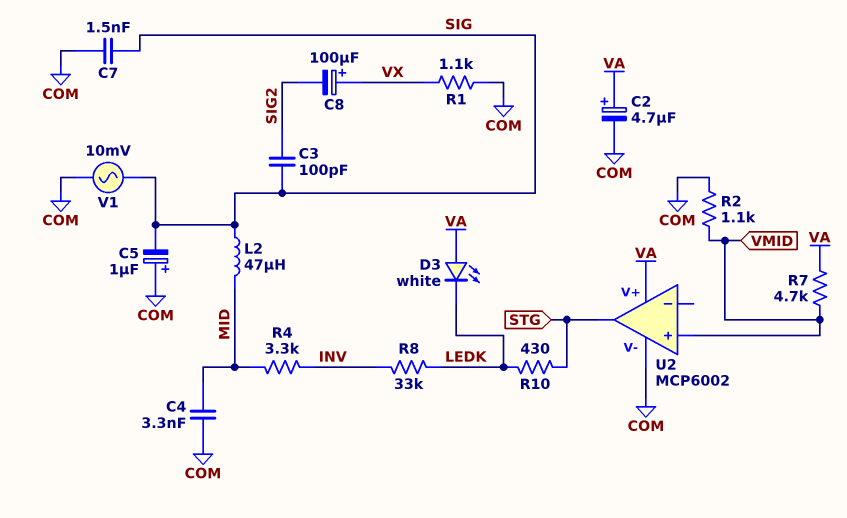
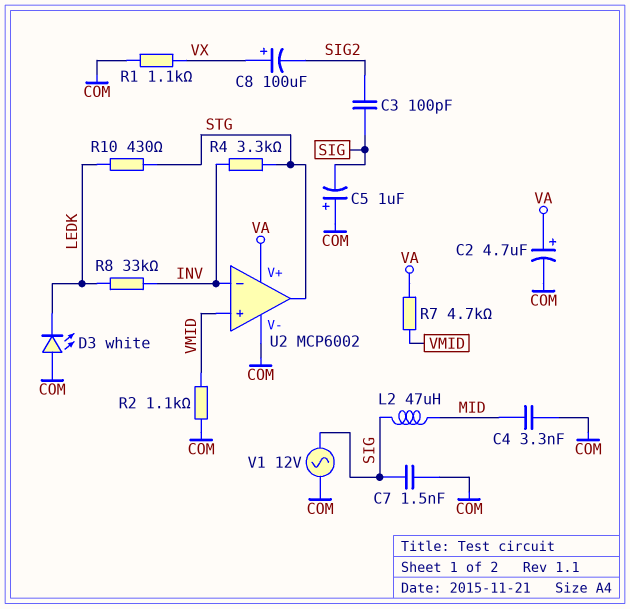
D3: LED white (A VA, K LEDK) -> LED white (A COM, K LEDK)
R4: 3.3k (INV, MID) -> 3.3k (INV, STG)
U2 pin in-: none -> INV
V1: AC 10mV (COM, SIG) -> AC 12V (COM, SIG)

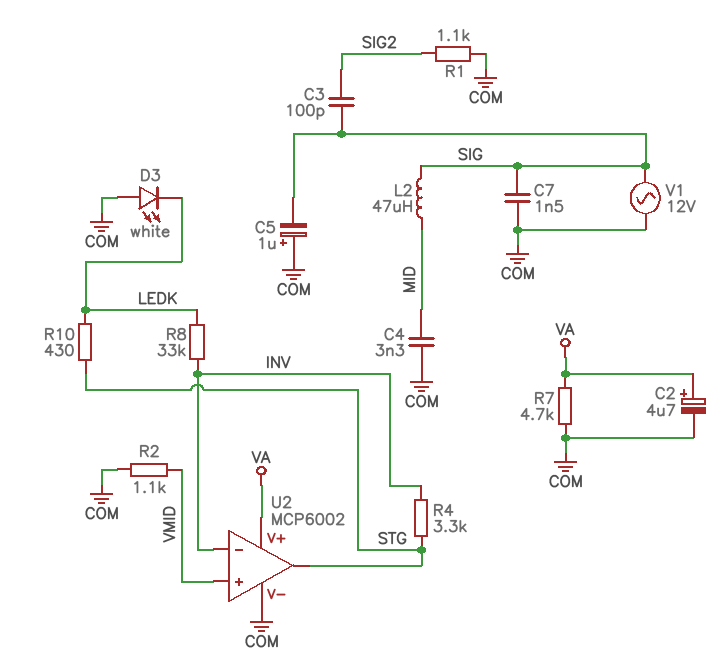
C8: 100uF (plus VX, minus SIG2) -> none
R1: 1.1k (COM, VX) -> 1.1k (COM, SIG2)
R7: 4.7k (VA, VMID) -> 4.7k (COM, VA)

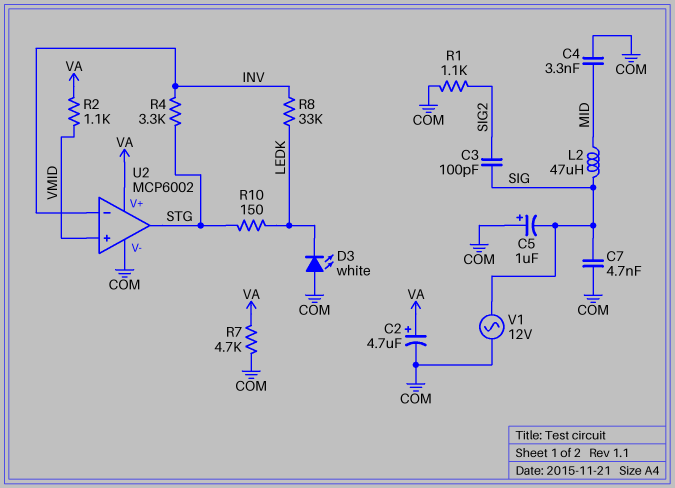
C7: 1.5nF (COM, SIG) -> 4.7nF (COM, SIG)
R2: 1.1k (COM, VMID) -> 1.1k (VA, VMID)
R10: 430 (LEDK, STG) -> 150 (LEDK, STG)

